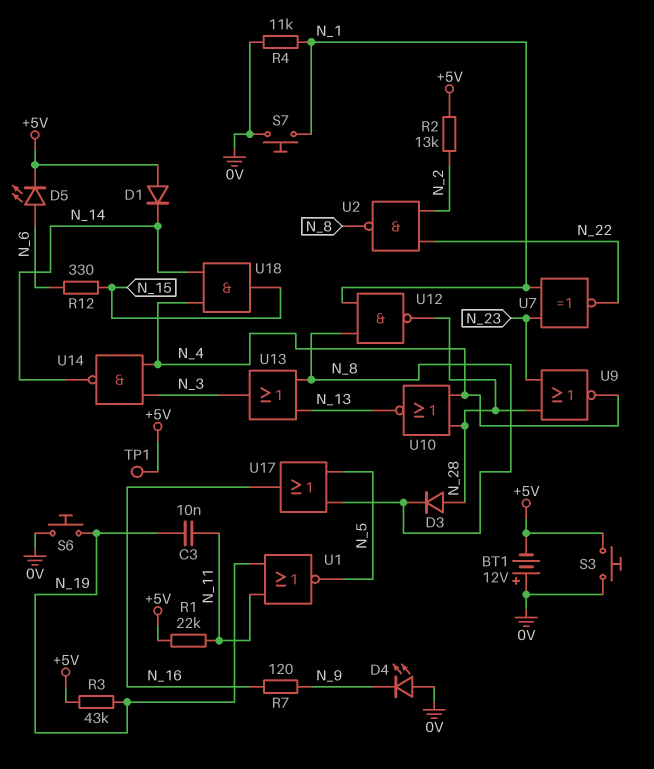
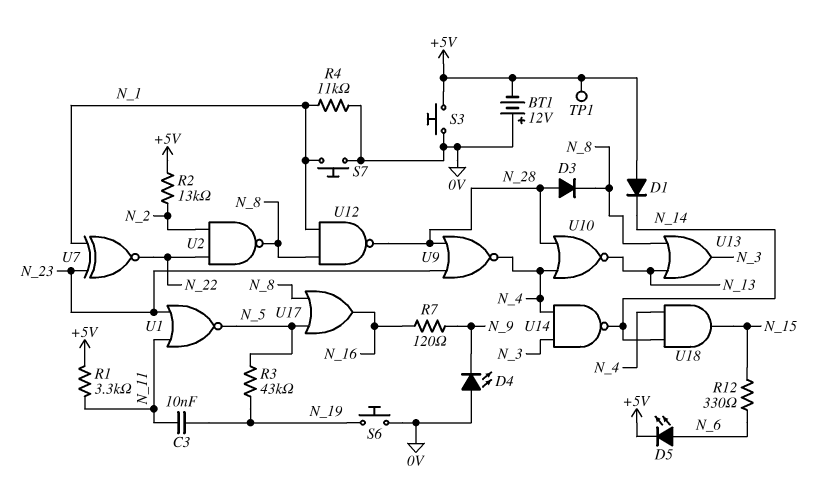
R1: 22k (+5V, N_11) -> 3.3k (+5V, N_11)
R3: 43k (+5V, N_19) -> 43k (N_5, N_19)
U1: NOR (in N_11, in N_19, out N_5) -> NOR (in N_11, in N_23, out N_5)

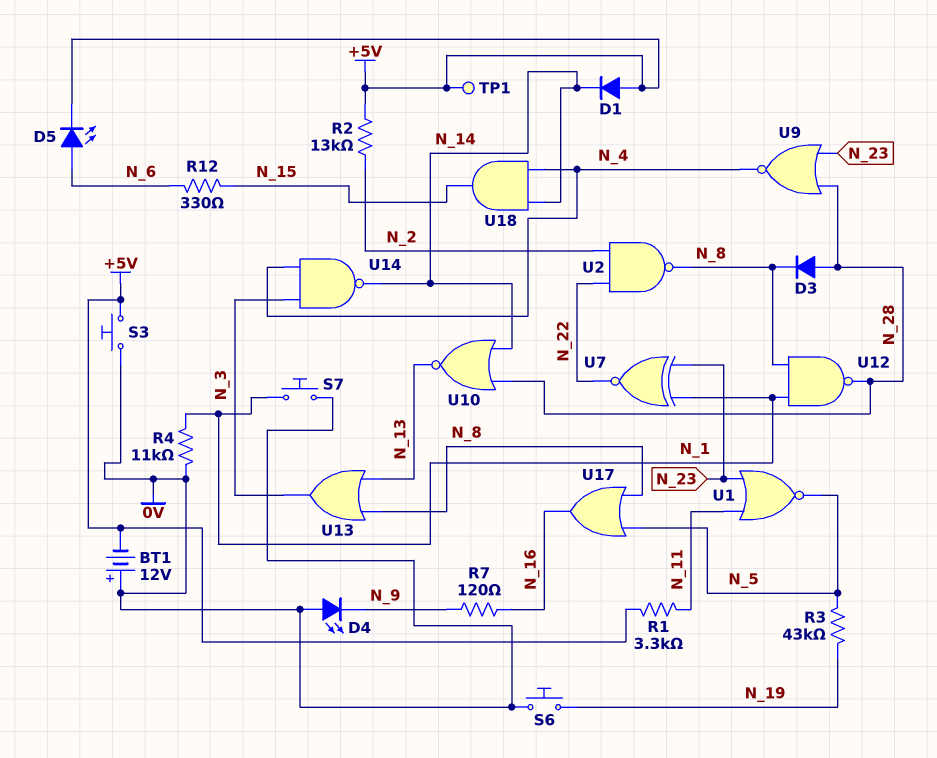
C3: 10nF (N_11, N_19) -> none
U10: NOR (in N_4, in N_28, out N_13) -> NOR (in N_14, in N_28, out N_13)

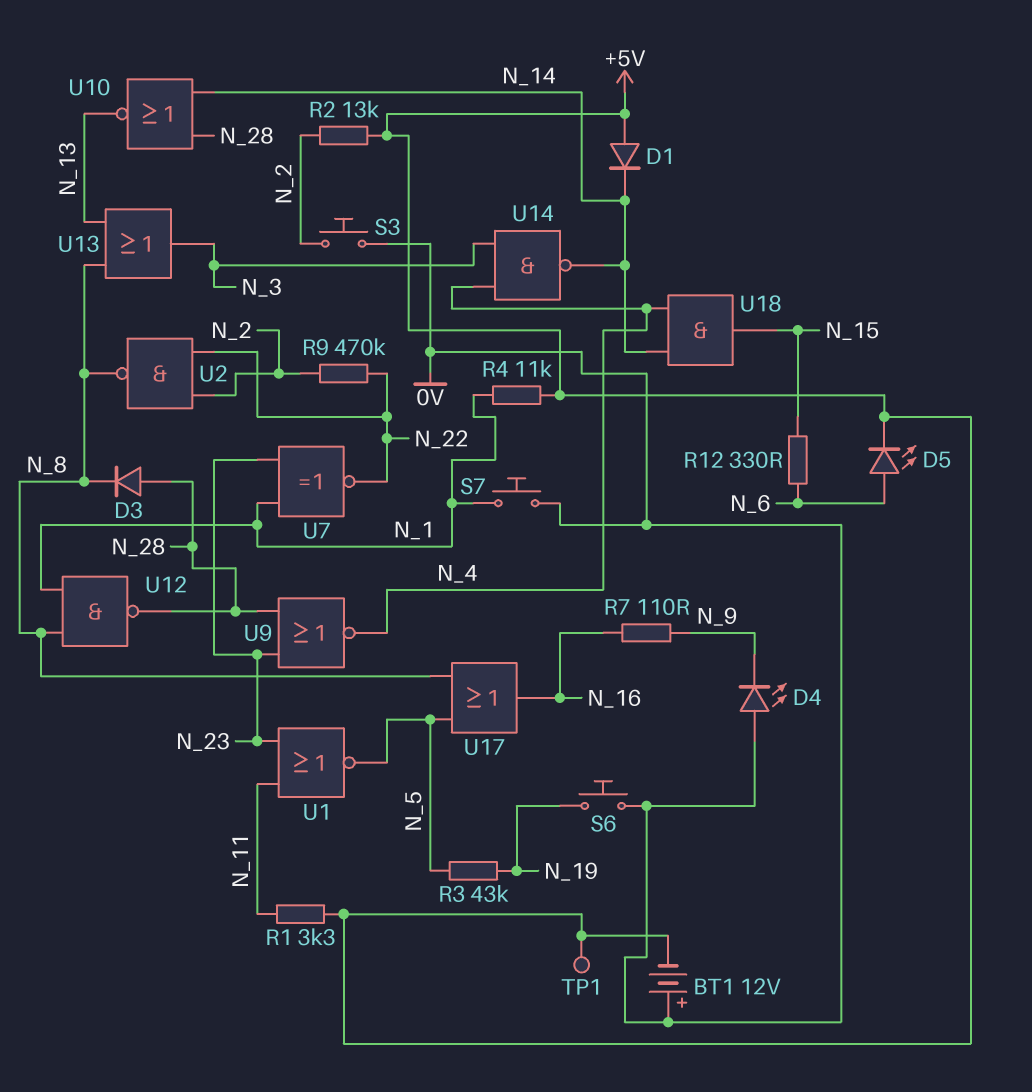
R4: 11k (0V, N_1) -> 11k (+5V, N_1)
R7: 120 (N_9, N_16) -> 110 (N_9, N_16)
R9: none -> 470k (N_2, N_22)
S3: button (+5V, 0V) -> button (0V, N_2)

